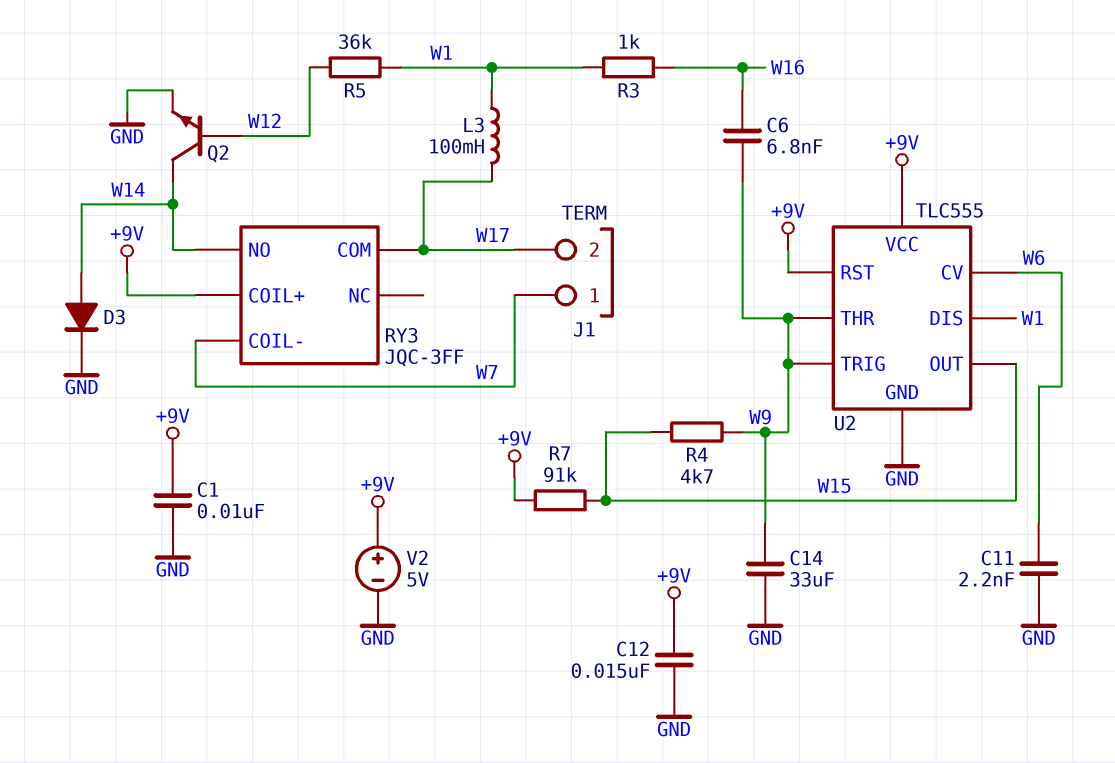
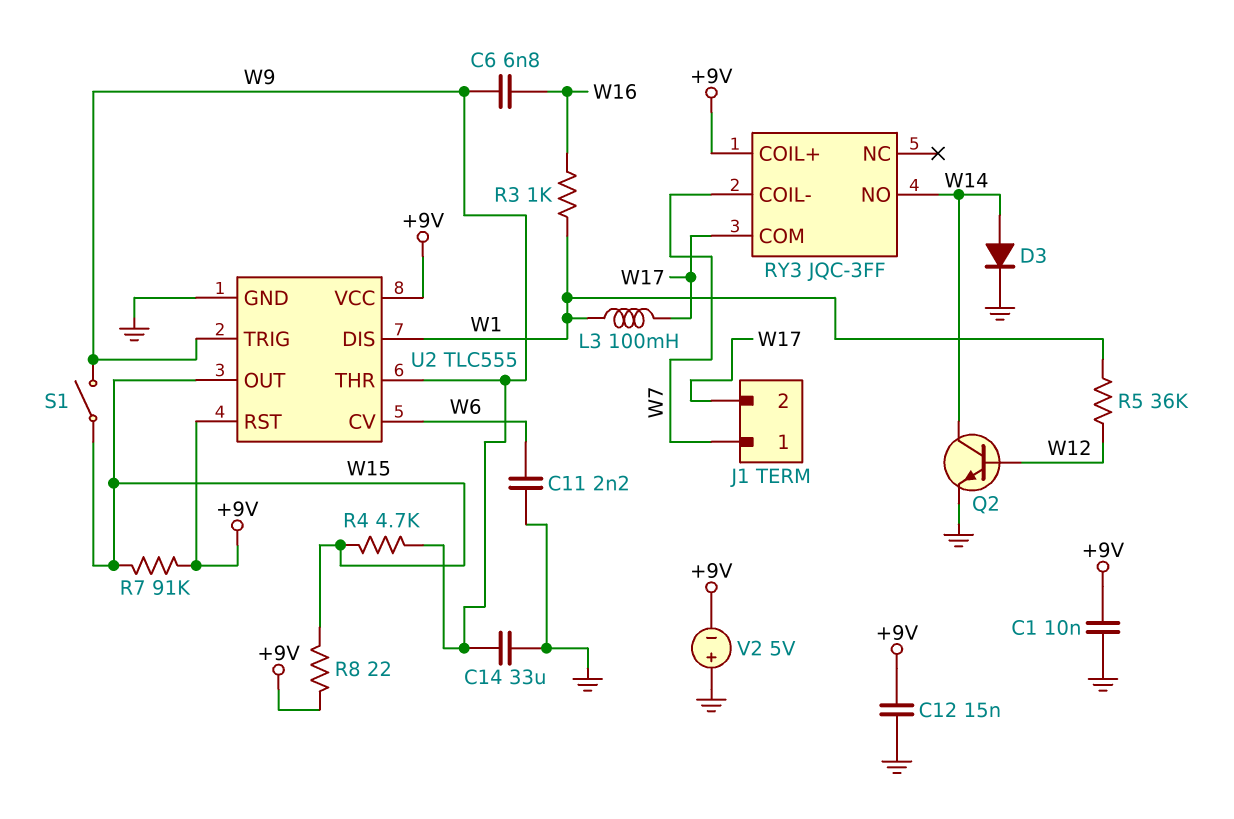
R8: none -> 22 (+9V, W15)
S1: none -> switch (W9, W15)
V2: 5V (plus +9V, minus GND) -> 5V (plus GND, minus +9V)

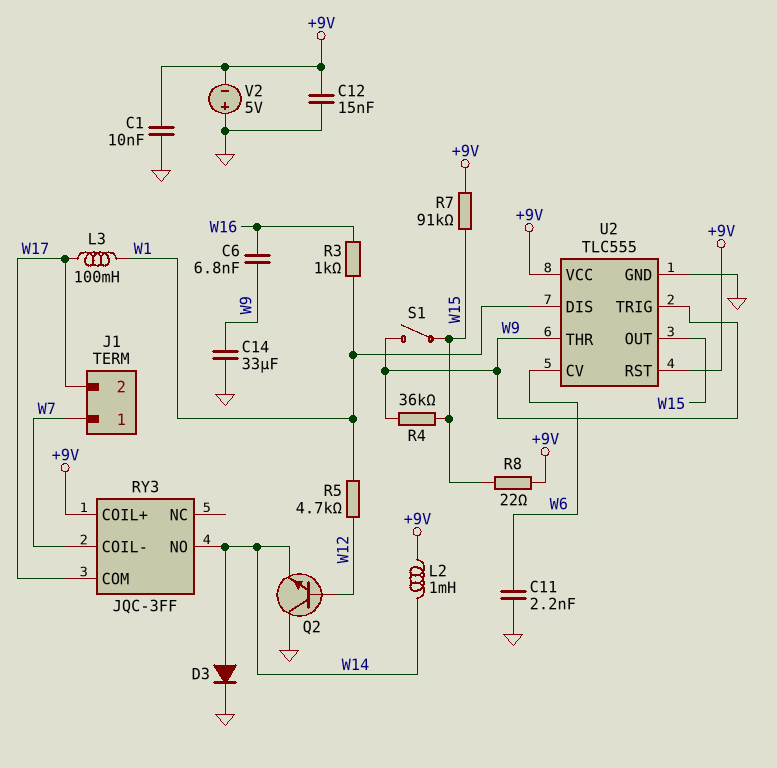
L2: none -> 1mH (+9V, W14)
Q2: NPN (B W12, C W14, E GND) -> NPN (B W12, C GND, E W14)
R4: 4.7k (W9, W15) -> 36k (W9, W15)
R5: 36k (W1, W12) -> 4.7k (W1, W12)

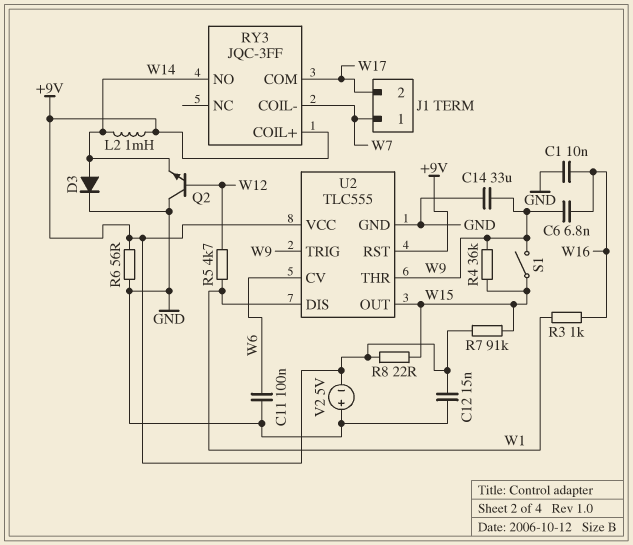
C1: 10nF (+9V, GND) -> 10nF (GND, W16)
C11: 2.2nF (GND, W6) -> 100nF (GND, W6)
L3: 100mH (W1, W17) -> none
R6: none -> 56 (+9V, GND)

